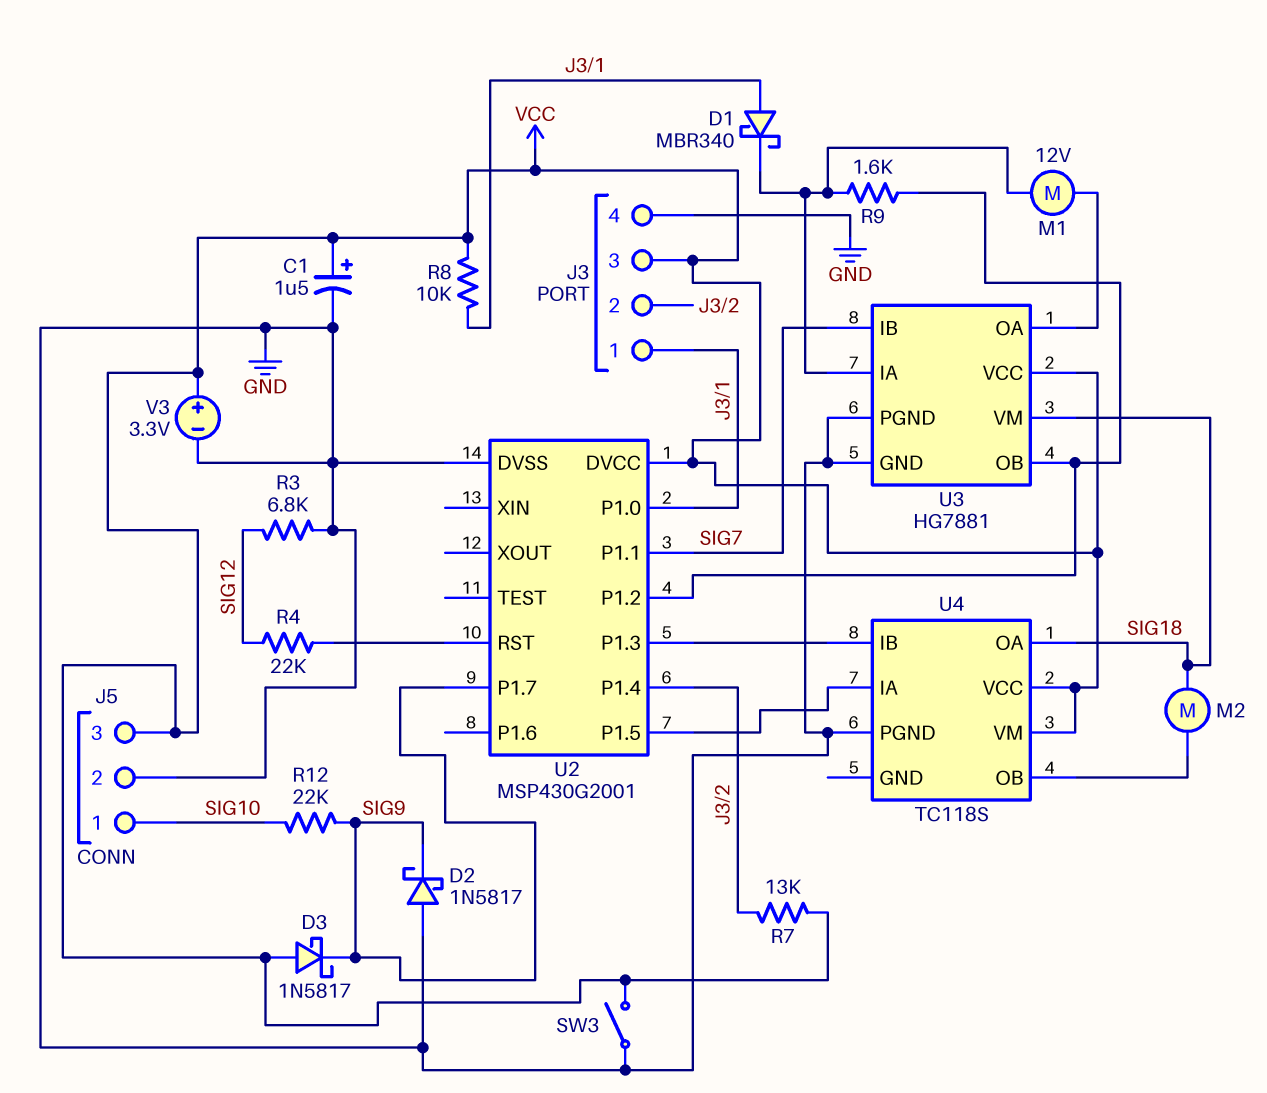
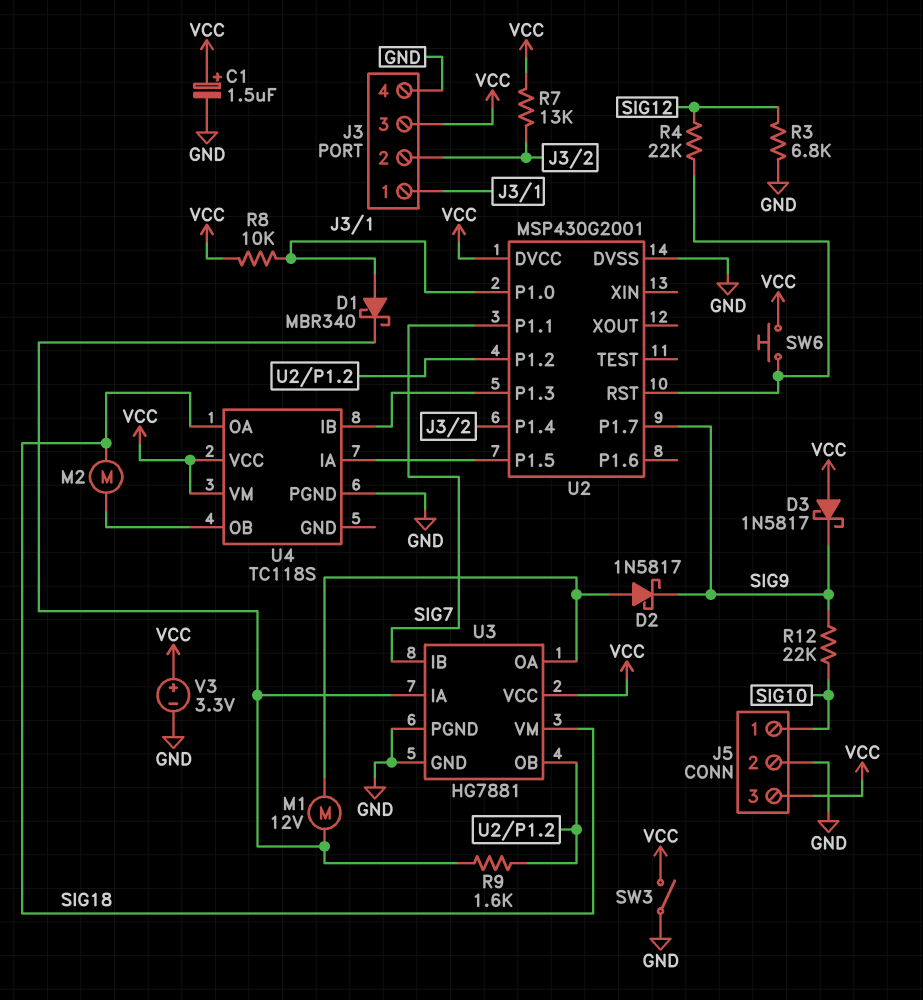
D2: schottky 1N5817 (A GND, K SIG9) -> schottky 1N5817 (A U3/OA, K SIG9)
SW6: none -> button (U2/RST, VCC)

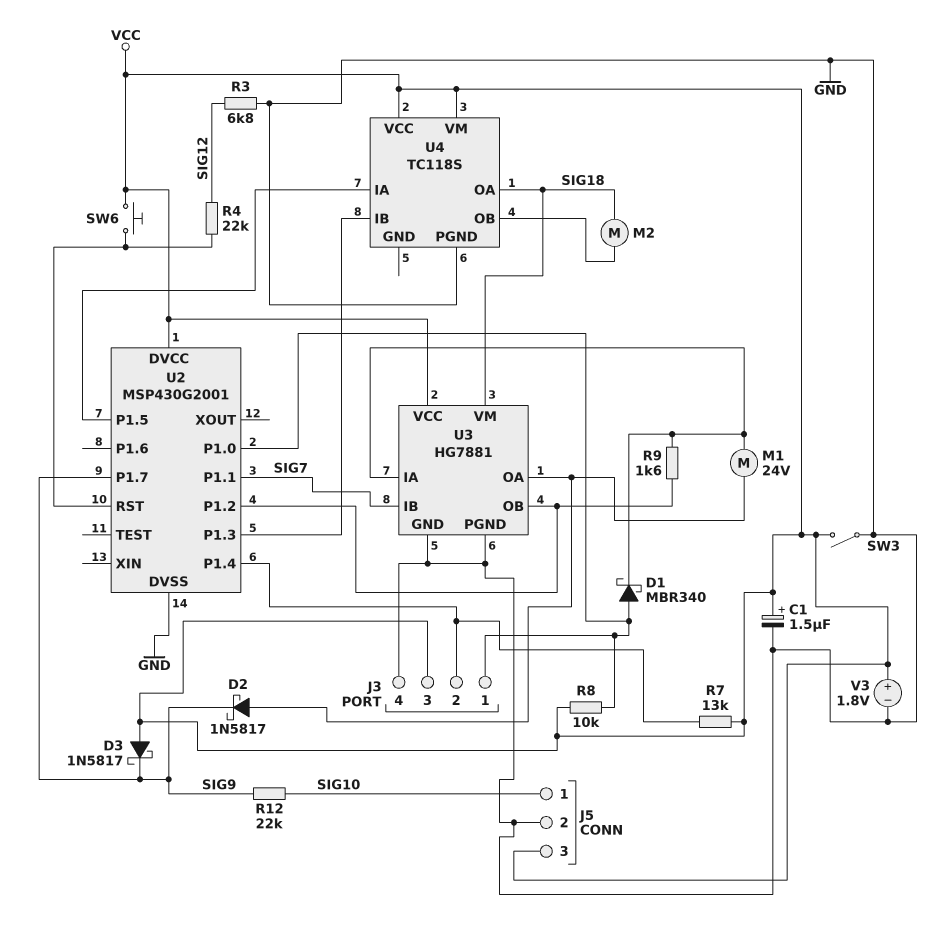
M1: motor 12V (U3/IA, U3/OA) -> motor 24V (U3/IA, U3/OA)
V3: 3.3V (plus VCC, minus GND) -> 1.8V (plus VCC, minus GND)

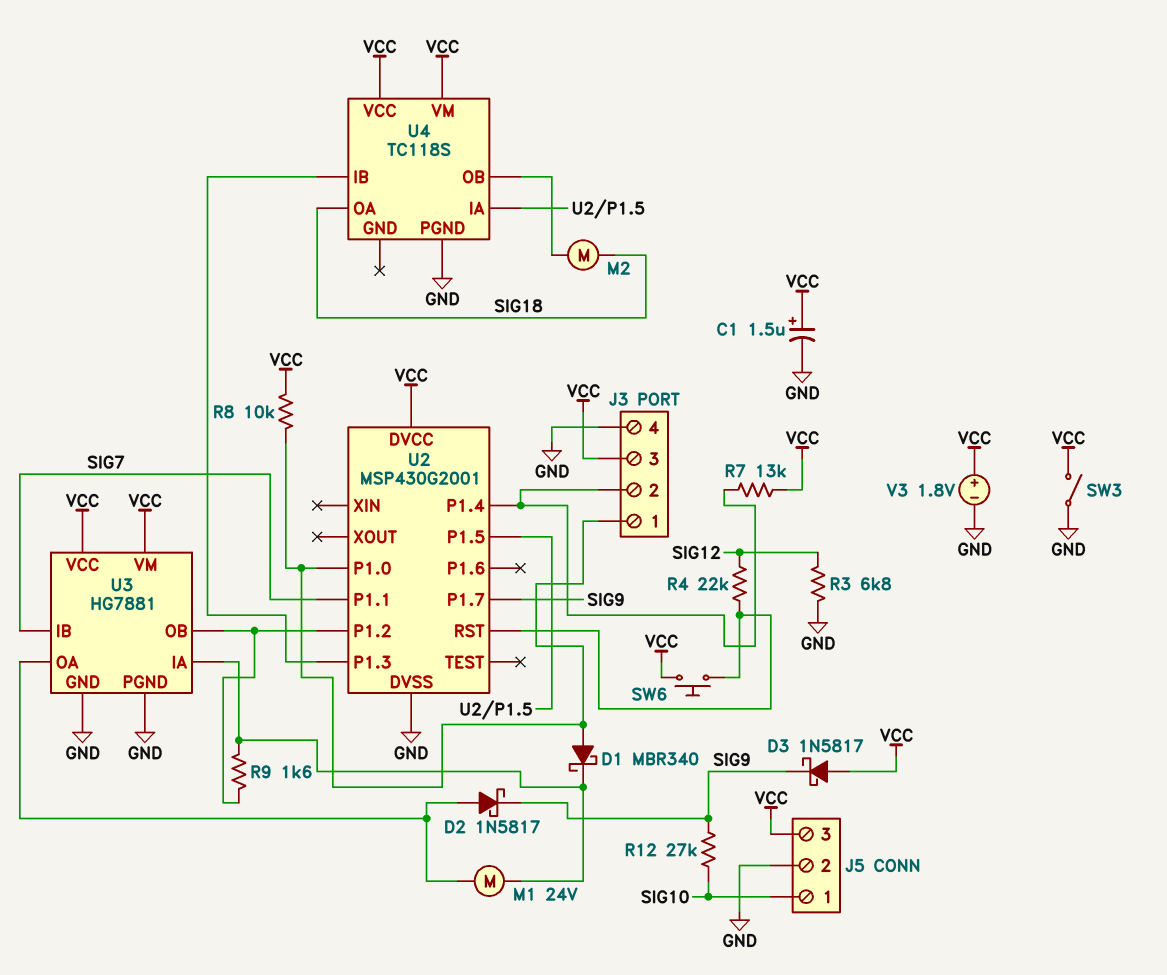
R12: 22k (SIG9, SIG10) -> 27k (SIG9, SIG10)
U3 pin VM: SIG18 -> VCC

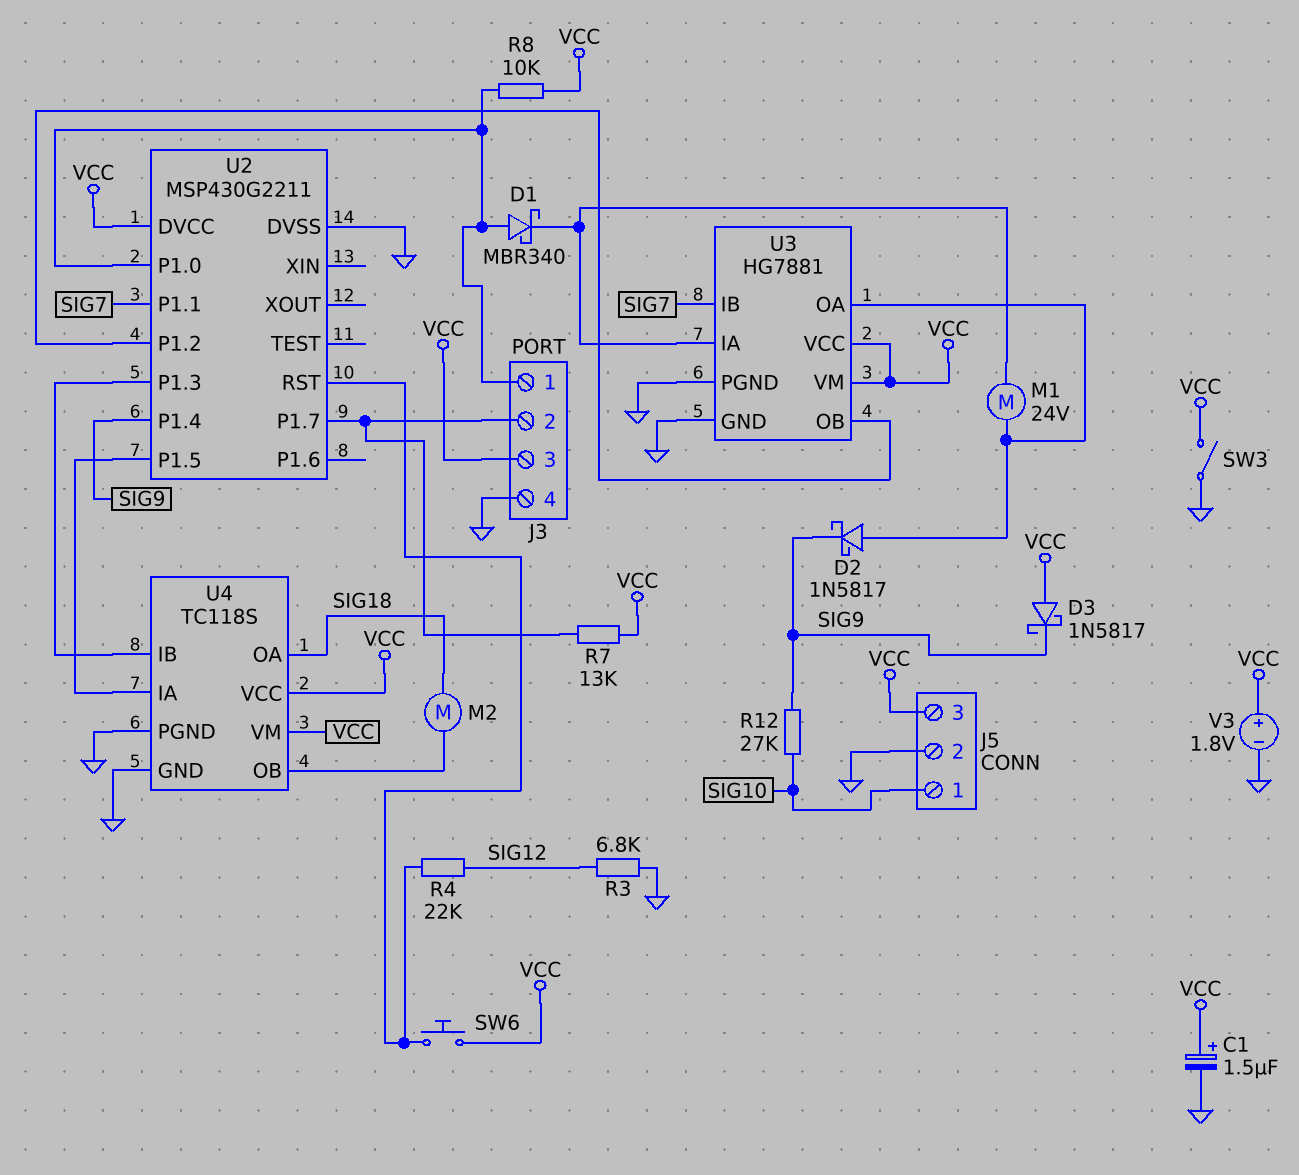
R9: 1.6k (U2/P1.2, U3/IA) -> none
U2: MSP430G2001 -> MSP430G2211
U2 pin P1.4: J3/2 -> SIG9
U2 pin P1.7: SIG9 -> J3/2
U4 pin GND: none -> GND

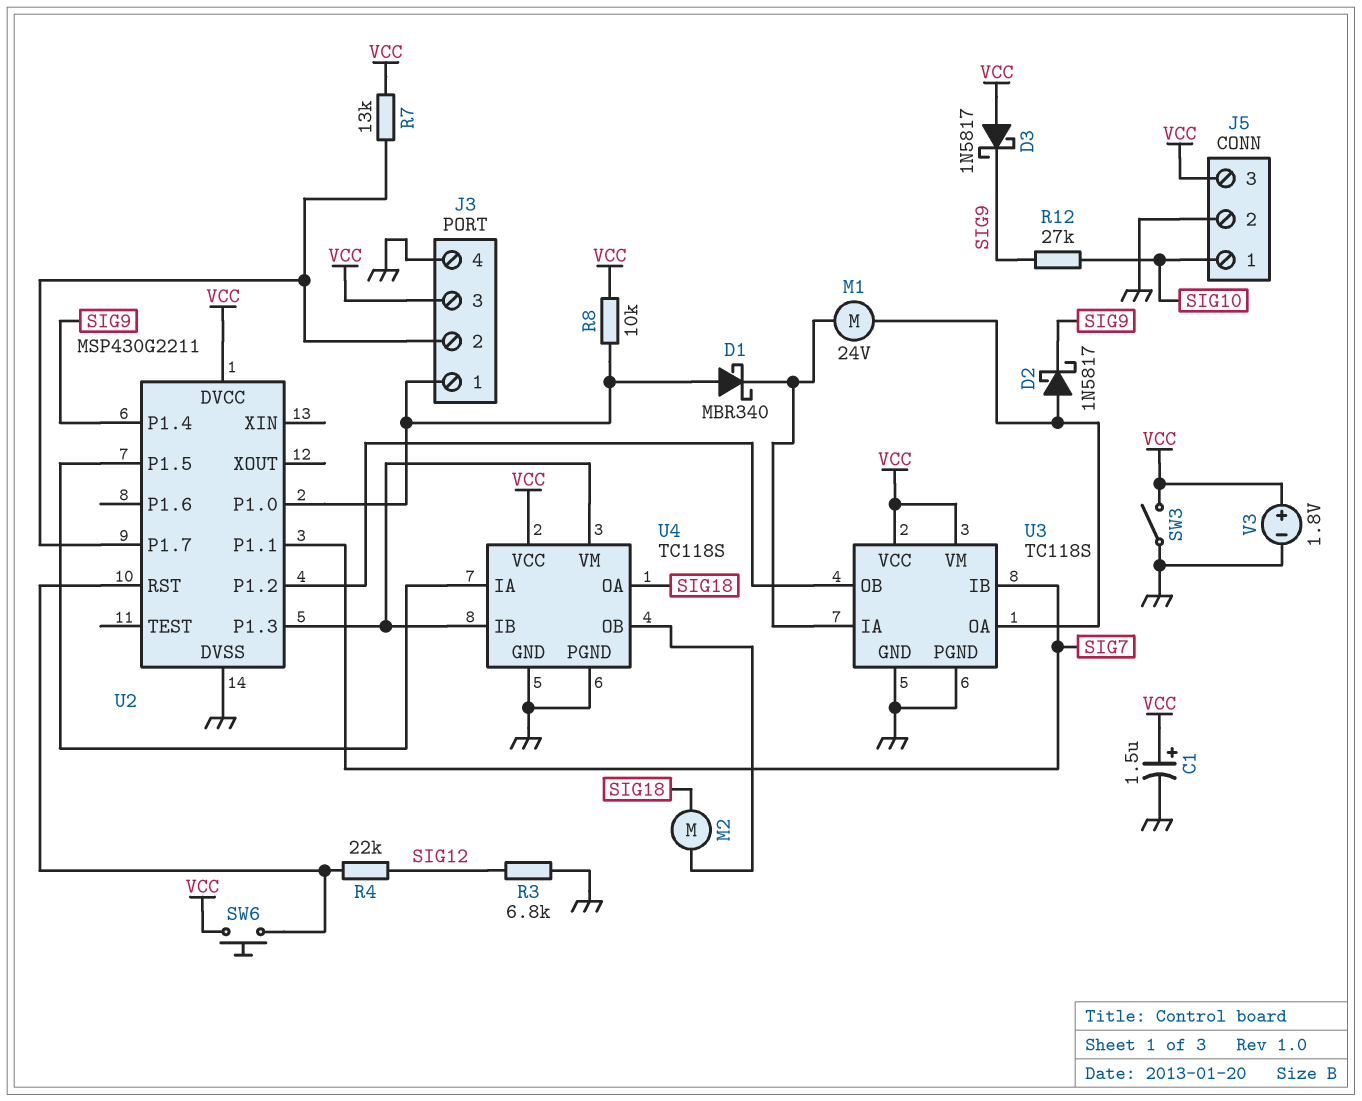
U3: HG7881 -> TC118S
U4 pin VM: VCC -> U2/P1.3

